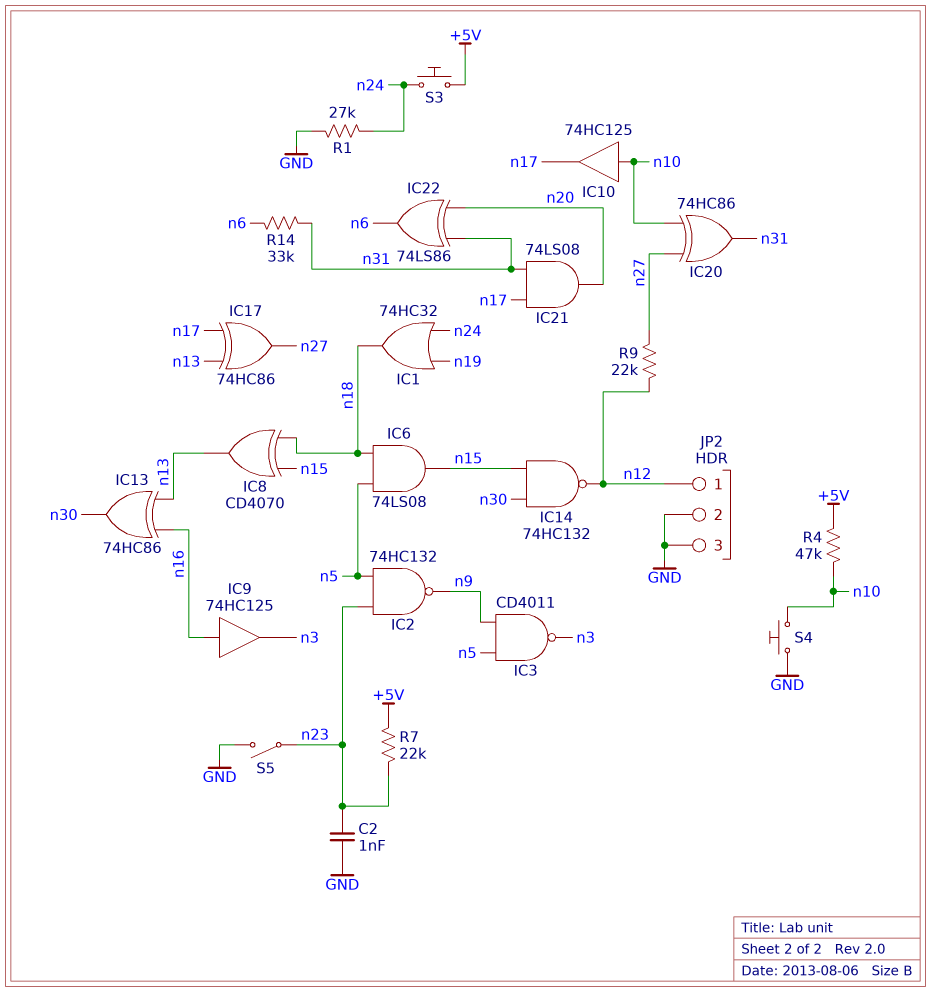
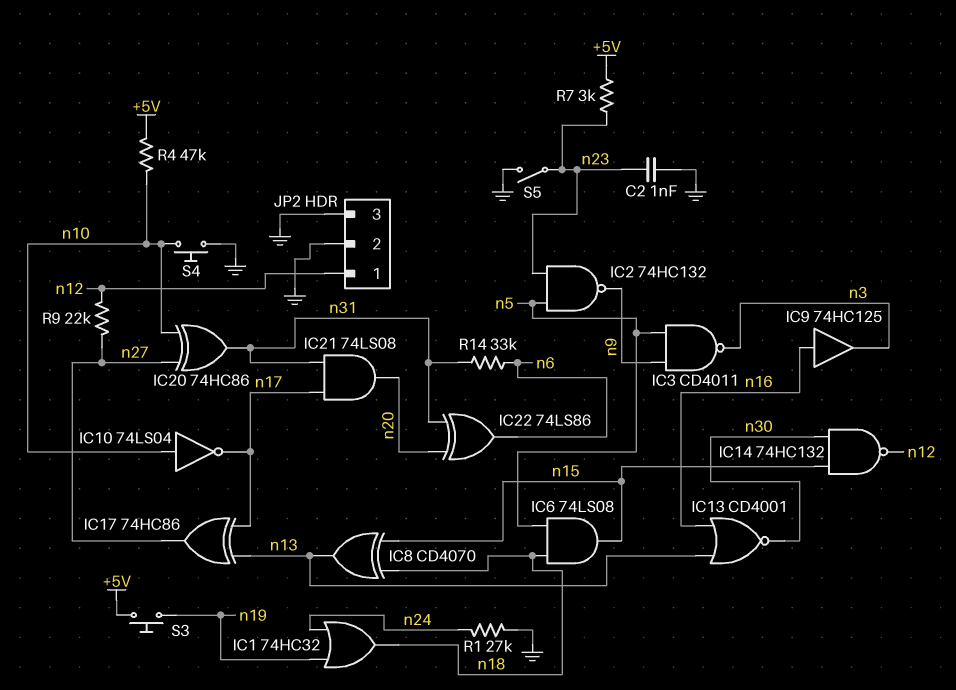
IC10: buffer 74HC125 (in n10, out n17) -> NOT 74LS04 (in n10, out n17)
IC13: XOR 74HC86 (in n13, in n16, out n30) -> NOR CD4001 (in n13, in n16, out n30)
R7: 22k (+5V, n23) -> 3k (+5V, n23)
S3: button (+5V, n24) -> button (+5V, n19)

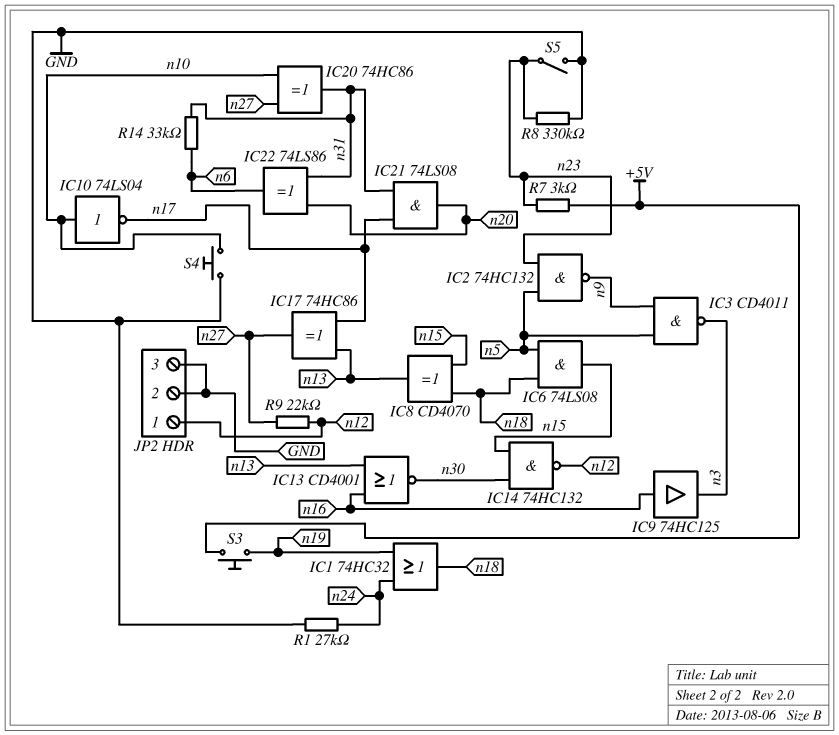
C2: 1nF (GND, n23) -> none
R4: 47k (+5V, n10) -> none
R8: none -> 330k (GND, n23)

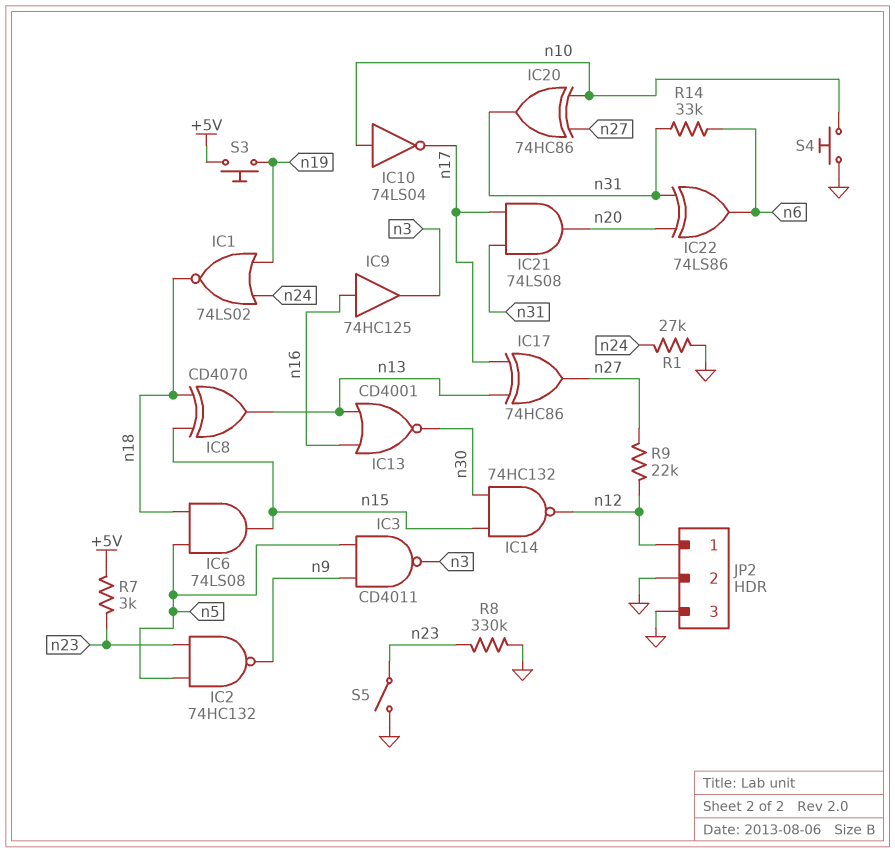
IC1: OR 74HC32 (in n19, in n24, out n18) -> NOR 74LS02 (in n19, in n24, out n18)

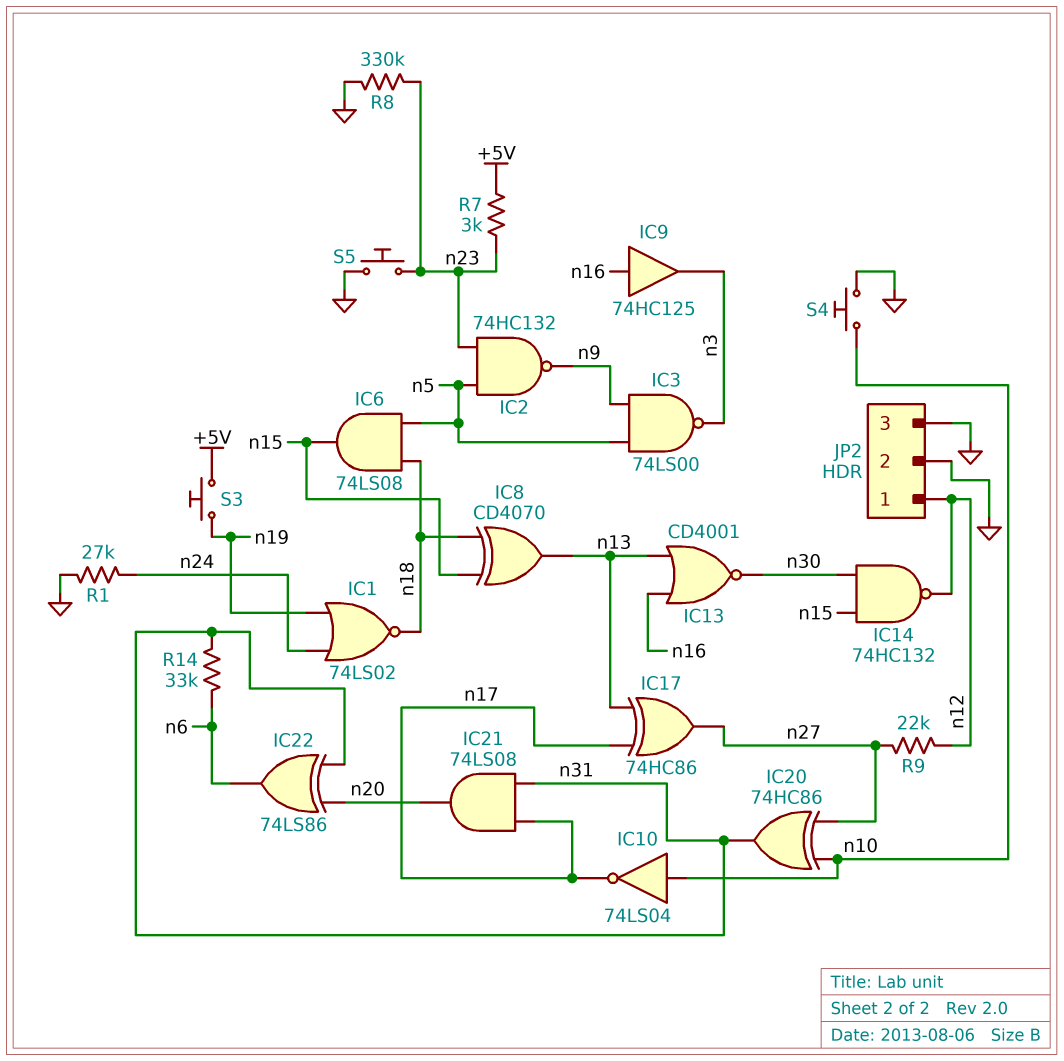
IC3: NAND CD4011 (in n5, in n9, out n3) -> NAND 74LS00 (in n5, in n9, out n3)
S5: switch (GND, n23) -> button (GND, n23)

